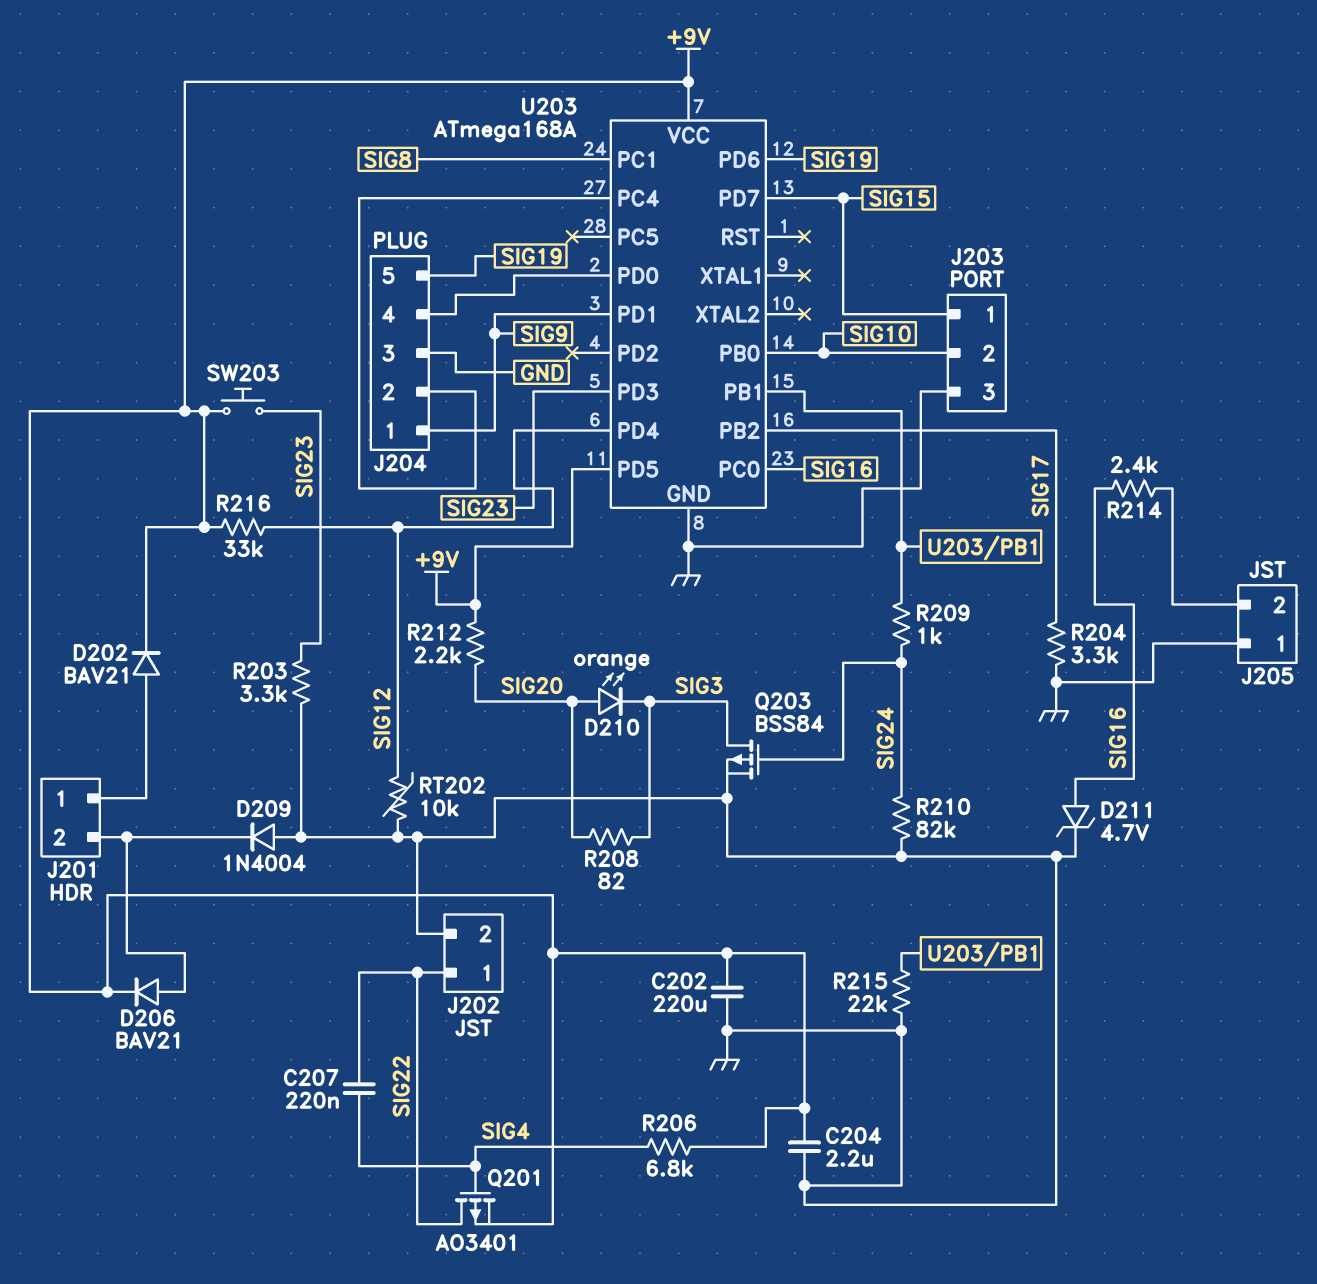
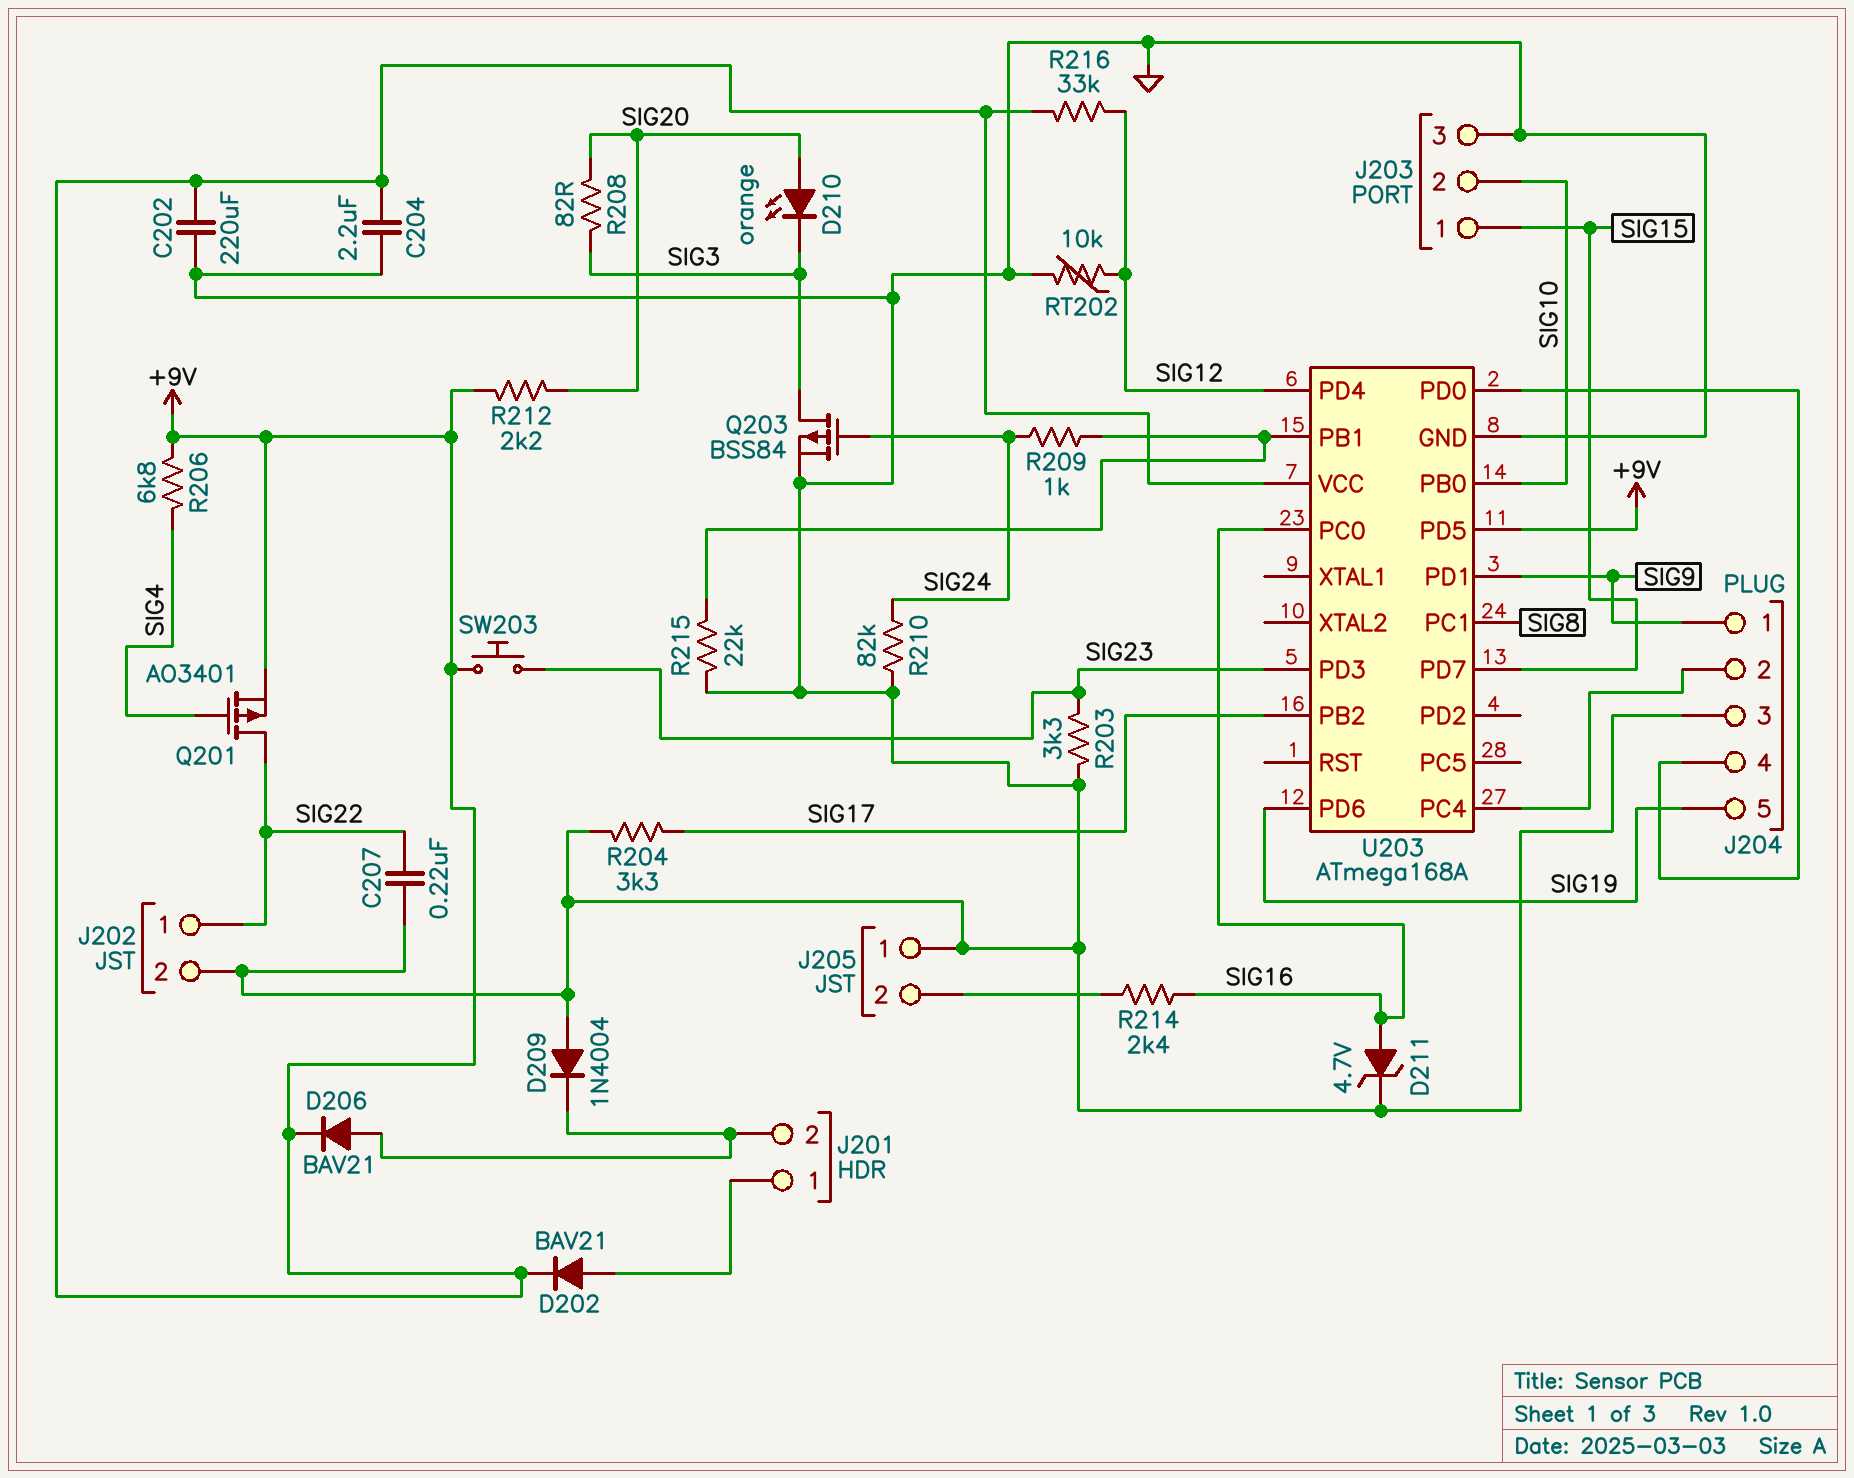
C207: 220nF (SIG4, SIG22) -> 220nF (GND, SIG22)

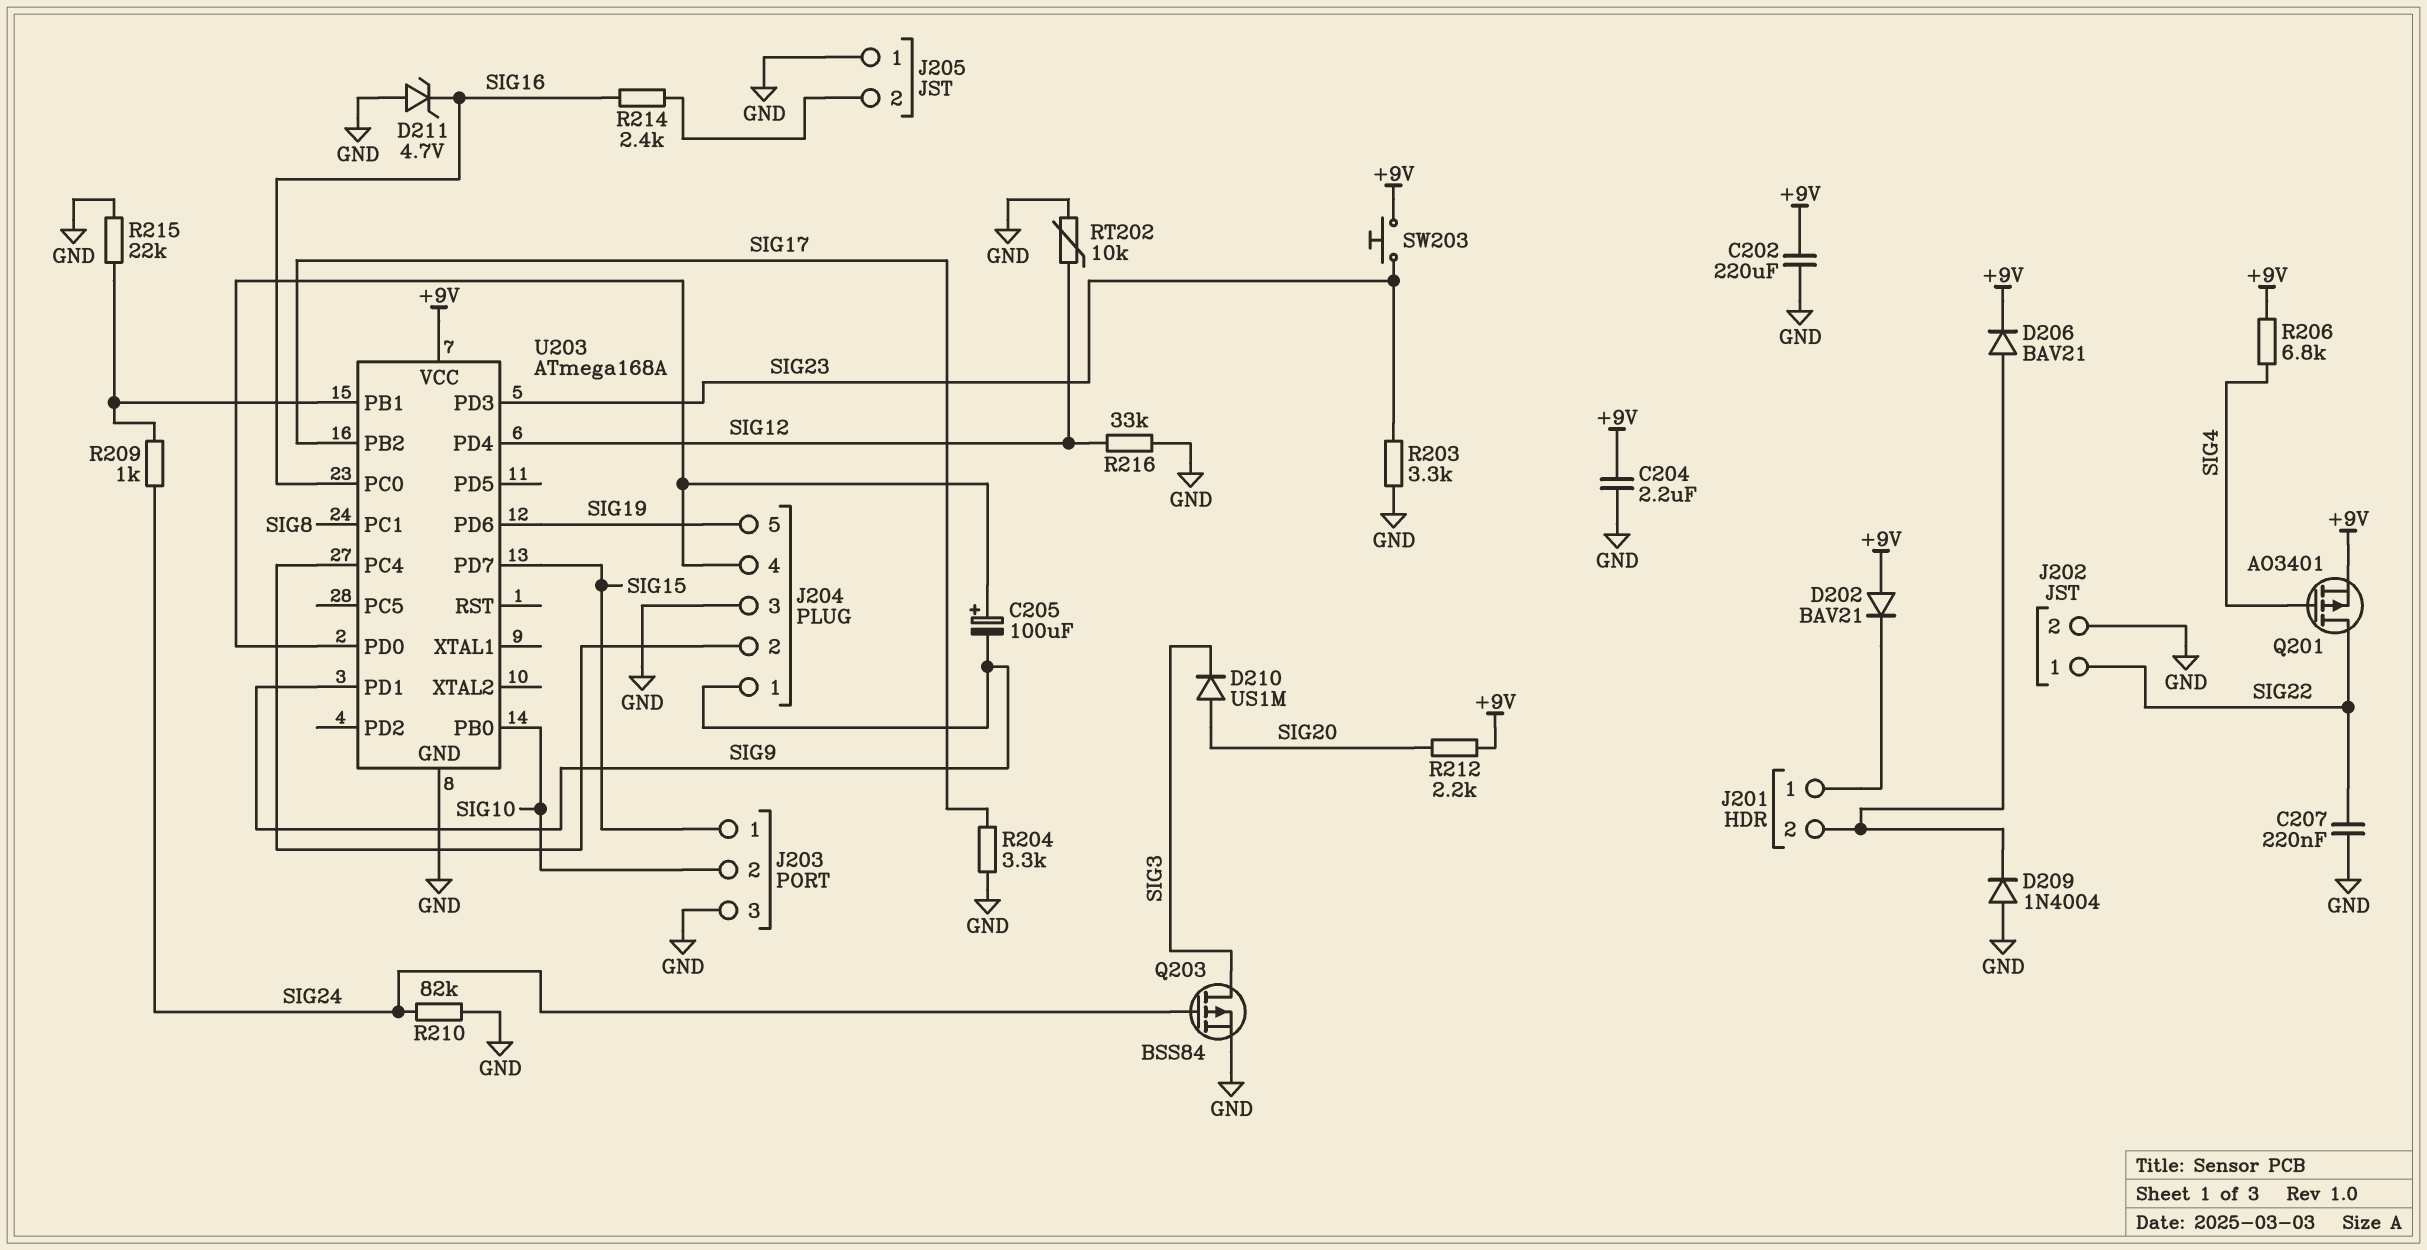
C205: none -> 100uF (plus J204/4, minus SIG9)
D202: diode BAV21 (A J201/1, K +9V) -> diode BAV21 (A +9V, K J201/1)
D210: LED orange (A SIG20, K SIG3) -> diode US1M (A SIG20, K SIG3)
D211: zener 4.7V (A SIG16, K GND) -> zener 4.7V (A GND, K SIG16)
R208: 82 (SIG3, SIG20) -> none
R216: 33k (+9V, SIG12) -> 33k (GND, SIG12)
U203 pin PD5: +9V -> none

